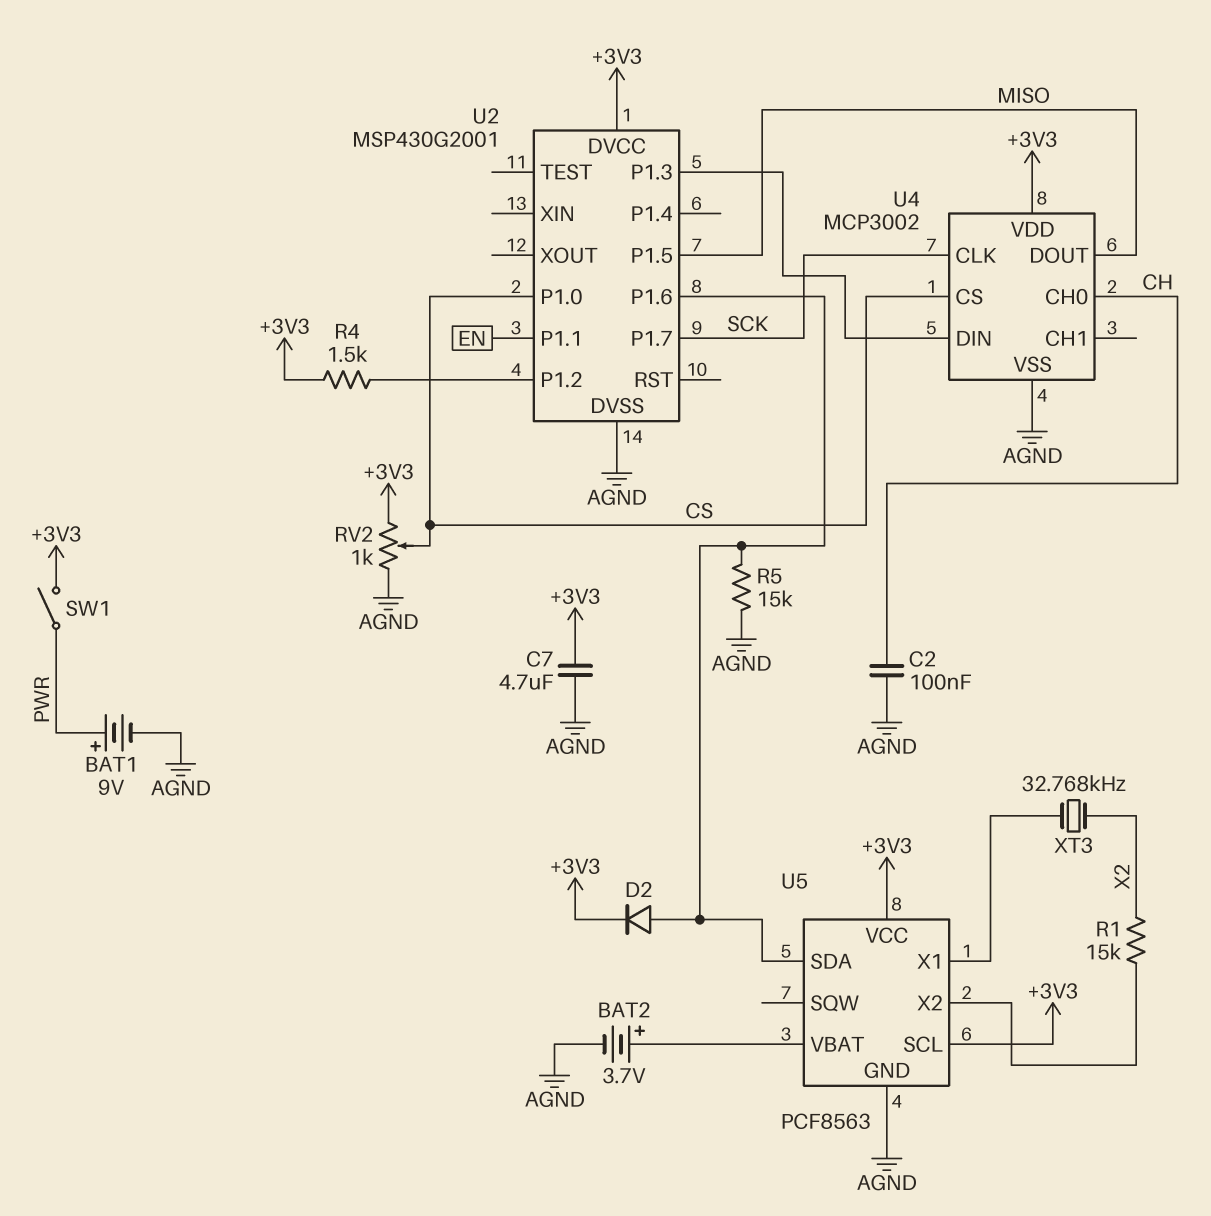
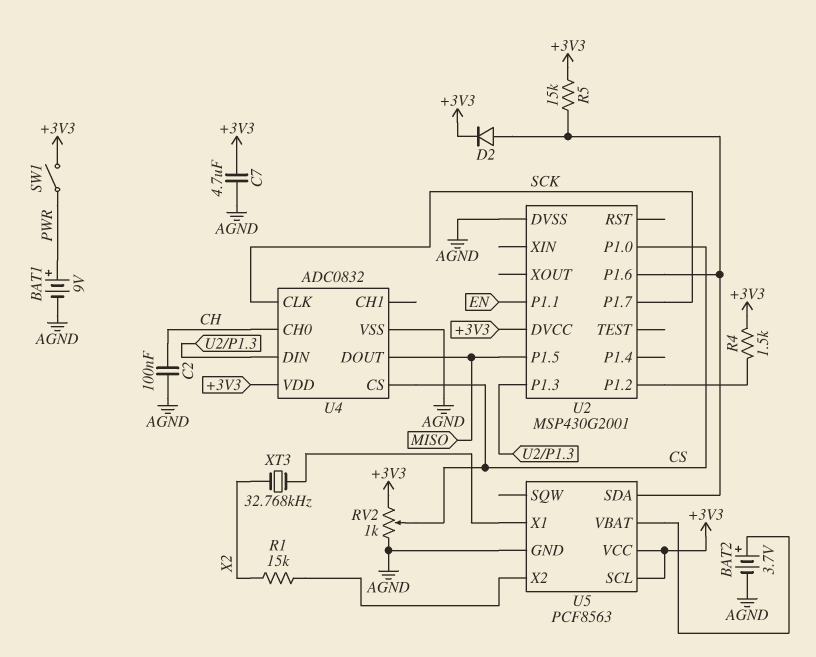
R5: 15k (AGND, U2/P1.6) -> 15k (+3V3, U2/P1.6)
U4: MCP3002 -> ADC0832

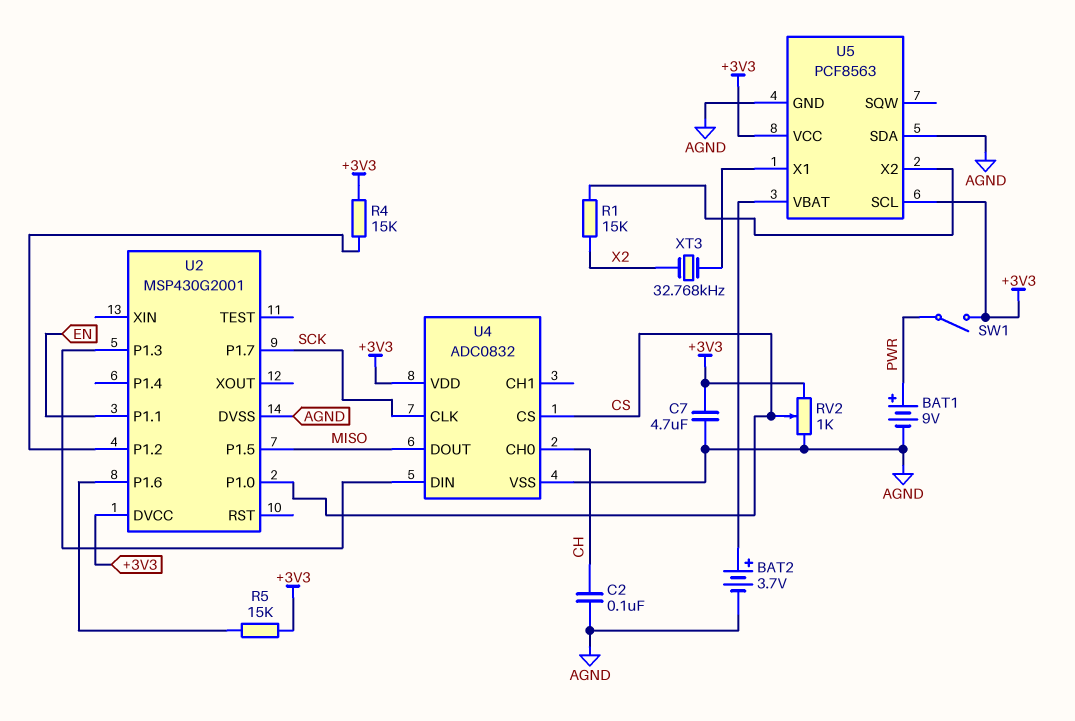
D2: diode (A U2/P1.6, K +3V3) -> none
R4: 1.5k (+3V3, U2/P1.2) -> 15k (+3V3, U2/P1.2)
U5 pin SDA: U2/P1.6 -> AGND

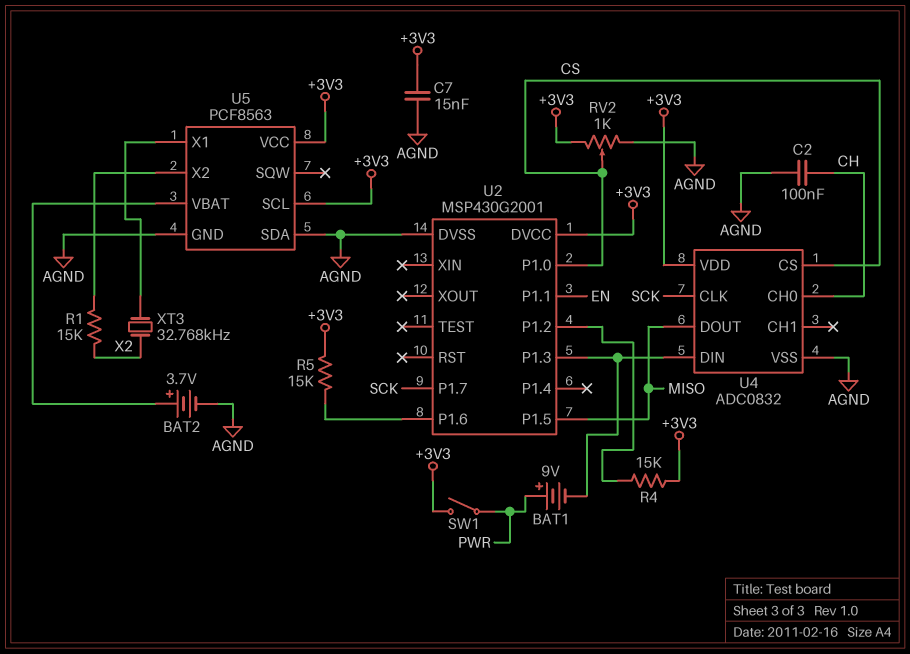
BAT1: 9V (plus PWR, minus AGND) -> 9V (plus PWR, minus U2/P1.3)
C7: 4.7uF (+3V3, AGND) -> 15nF (+3V3, AGND)

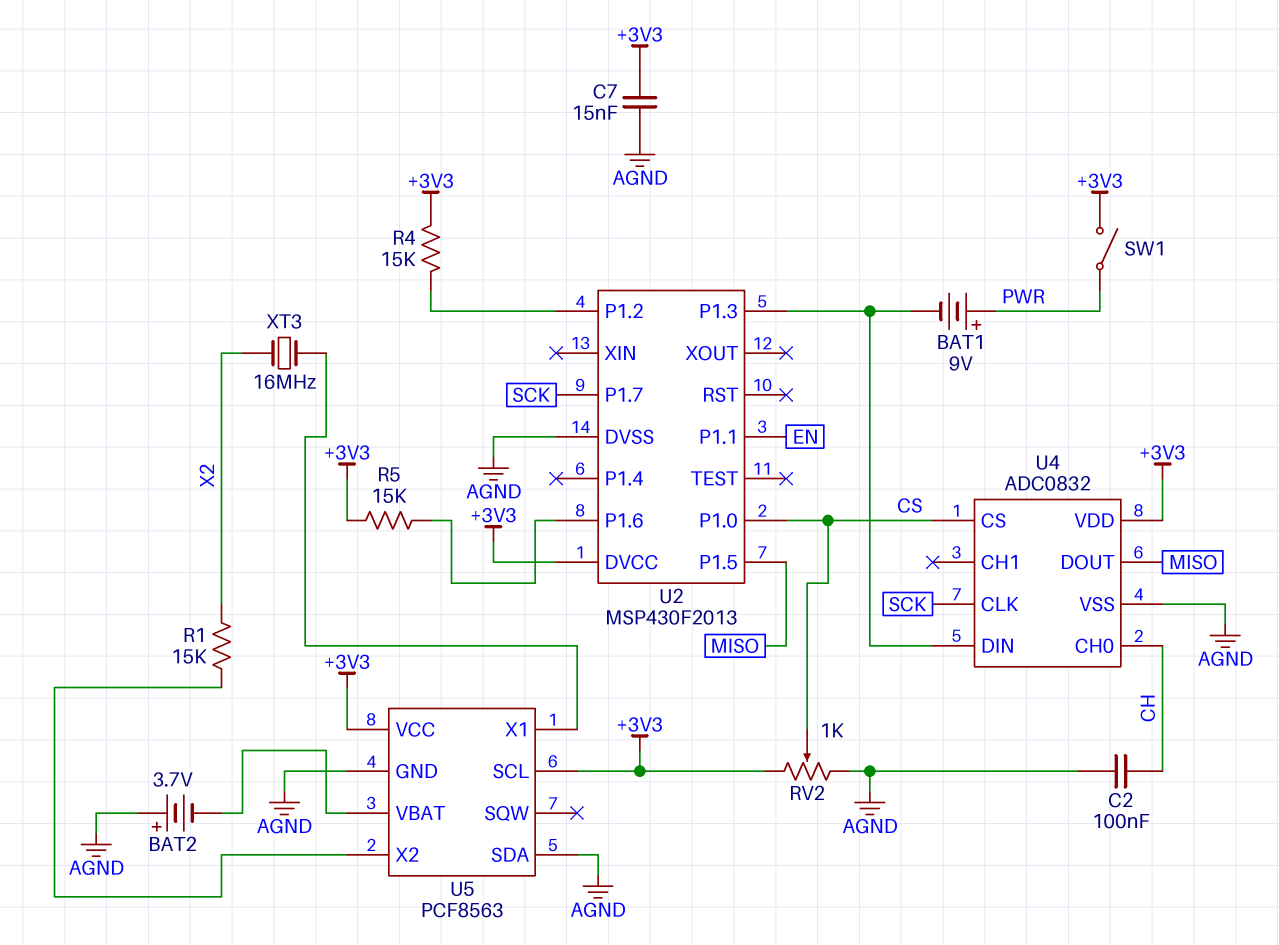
BAT2: 3.7V (plus U5/VBAT, minus AGND) -> 3.7V (plus AGND, minus U5/VBAT)
U2: MSP430G2001 -> MSP430F2013
XT3: 32.768kHz (U5/X1, X2) -> 16MHz (U5/X1, X2)

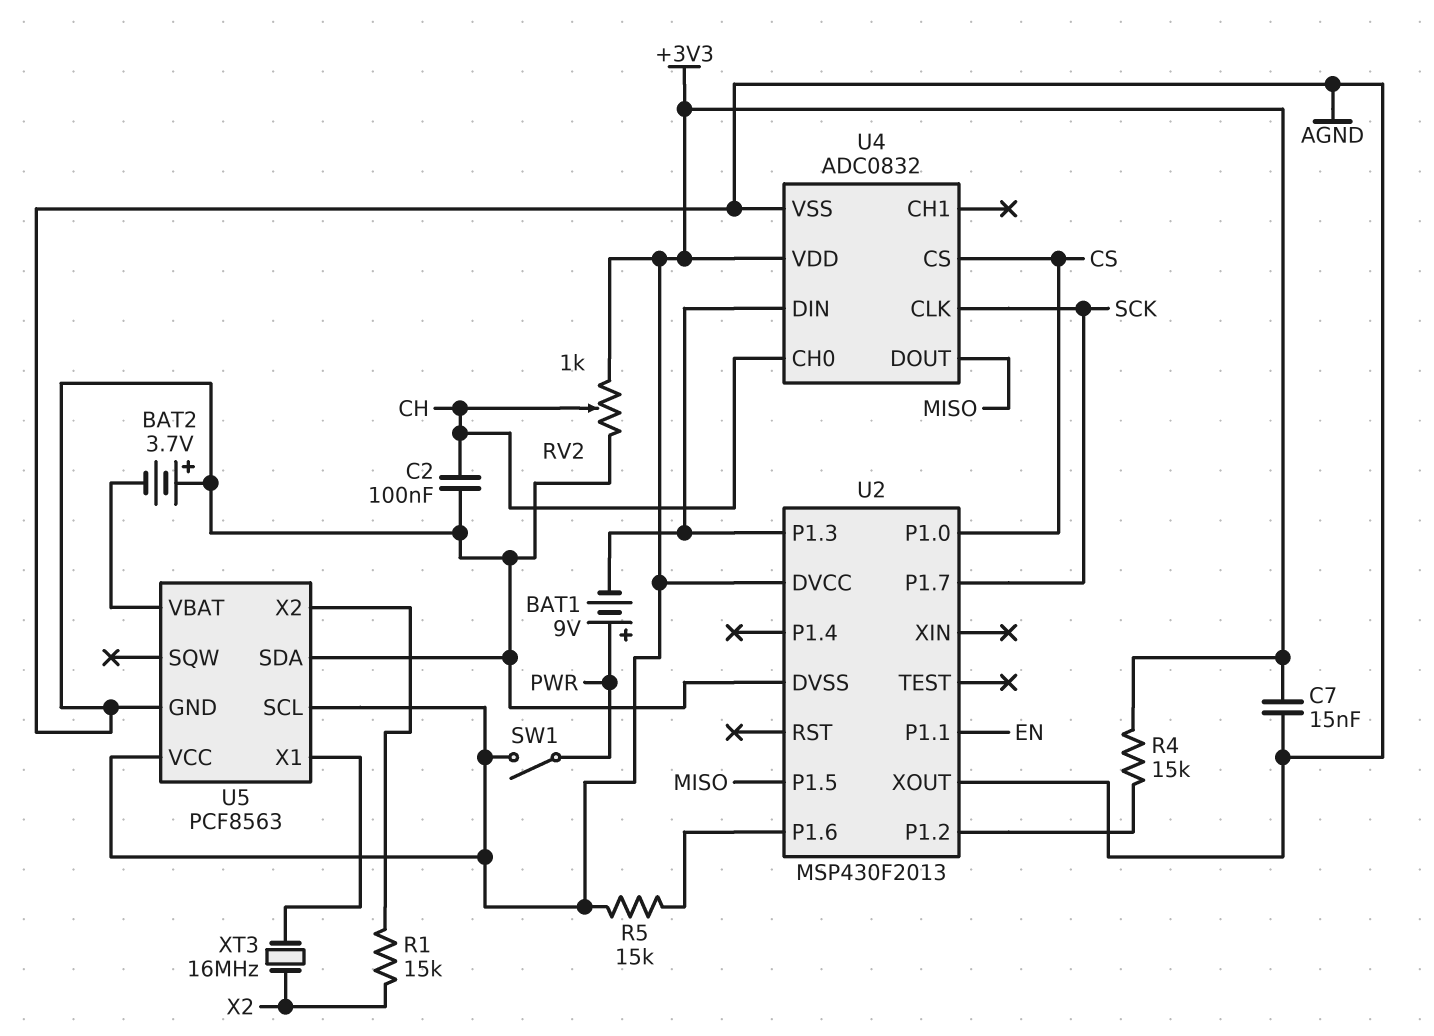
RV2: 1k (+3V3, AGND, wiper CS) -> 1k (+3V3, AGND, wiper CH)
U2 pin XOUT: none -> AGND

